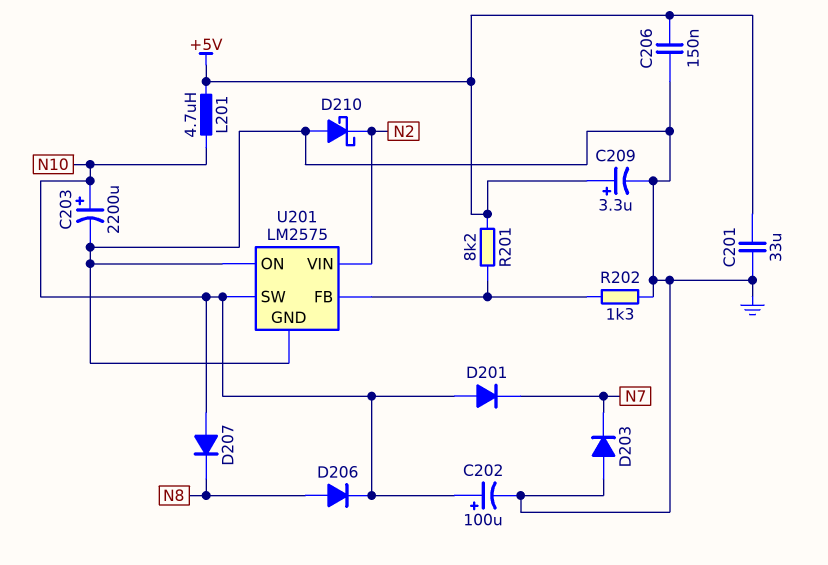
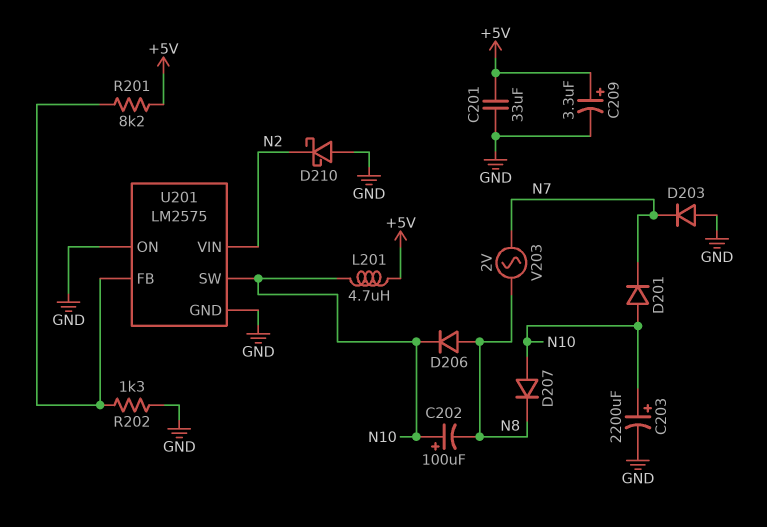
C202: 100uF (plus N10, minus GND) -> 100uF (plus N10, minus N8)
C206: 150nF (+5V, GND) -> none
V203: none -> AC 2V (N7, N8)

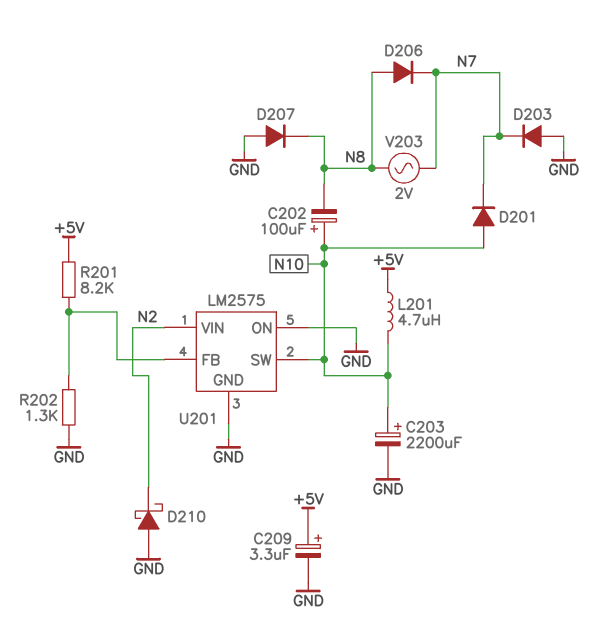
C201: 33uF (+5V, GND) -> none
D206: diode (A N8, K N10) -> diode (A N8, K N7)
D207: diode (A N10, K N8) -> diode (A GND, K N8)

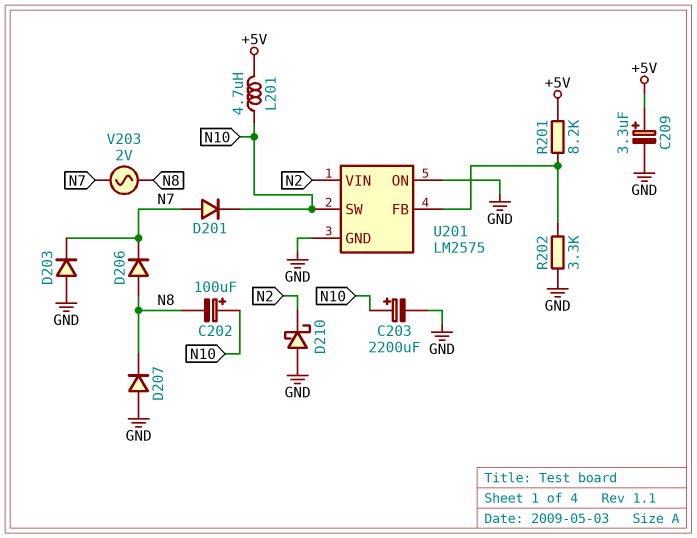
D201: diode (A N10, K N7) -> diode (A N7, K N10)
R202: 1.3k (GND, U201/FB) -> 3.3k (GND, U201/FB)

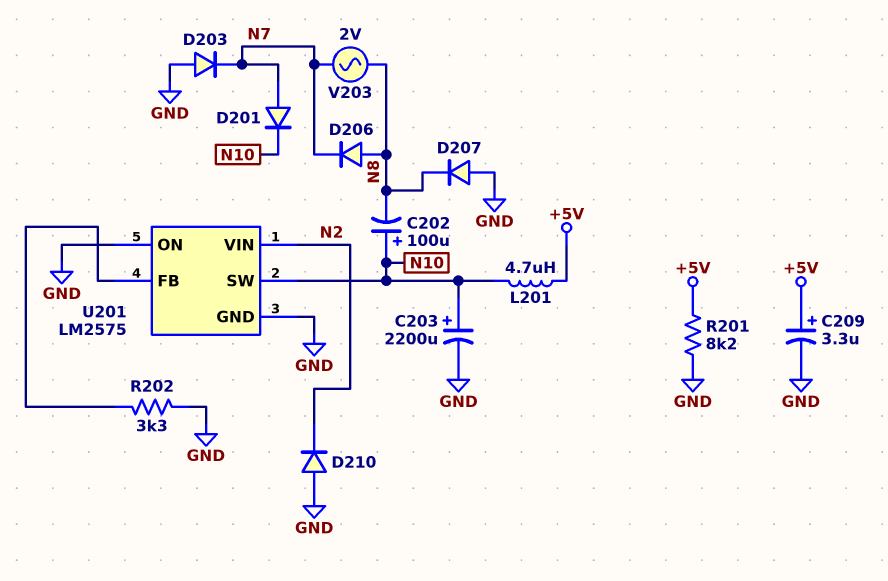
D210: schottky (A GND, K N2) -> diode (A GND, K N2)
R201: 8.2k (+5V, U201/FB) -> 8.2k (+5V, GND)

